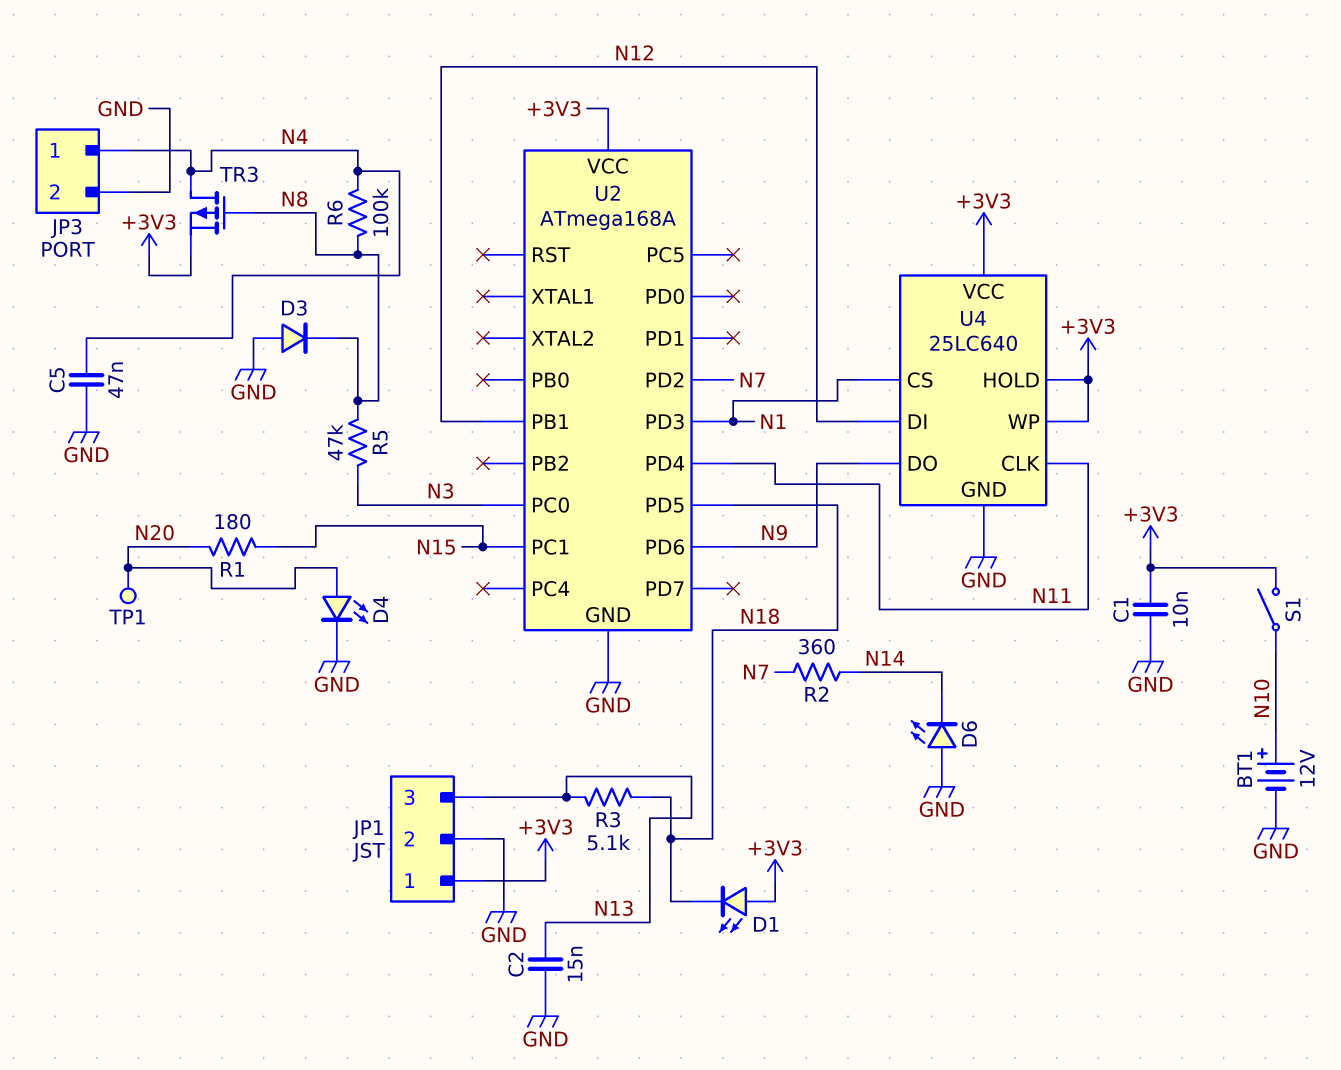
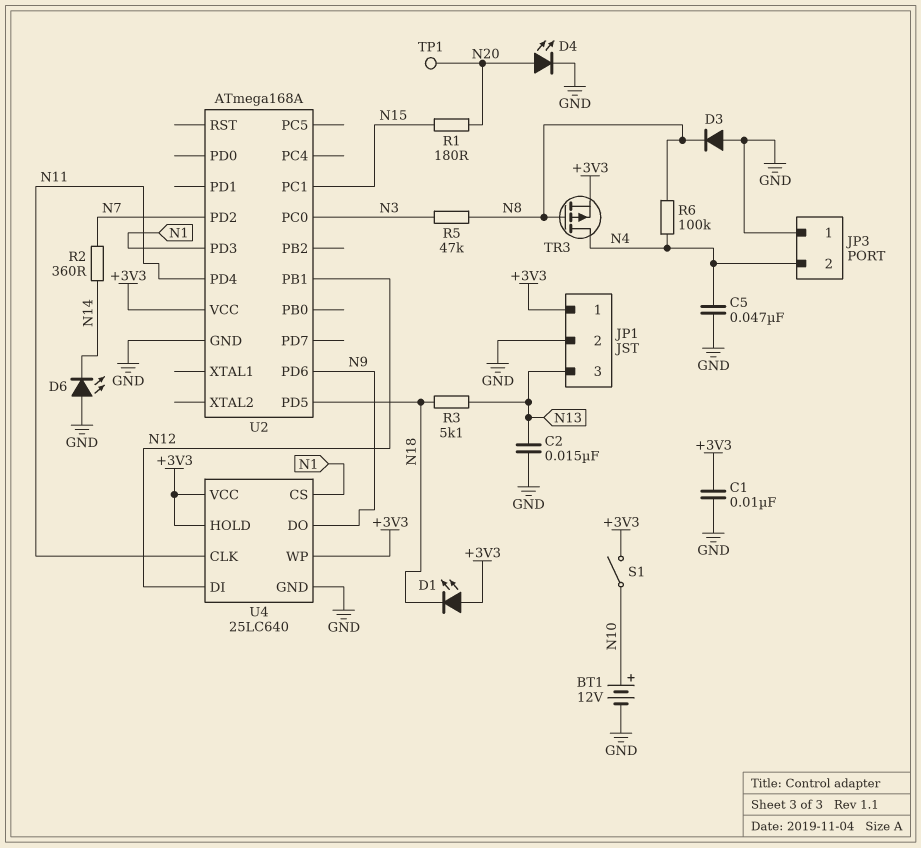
JP3 pin 1: N4 -> GND
JP3 pin 2: GND -> N4

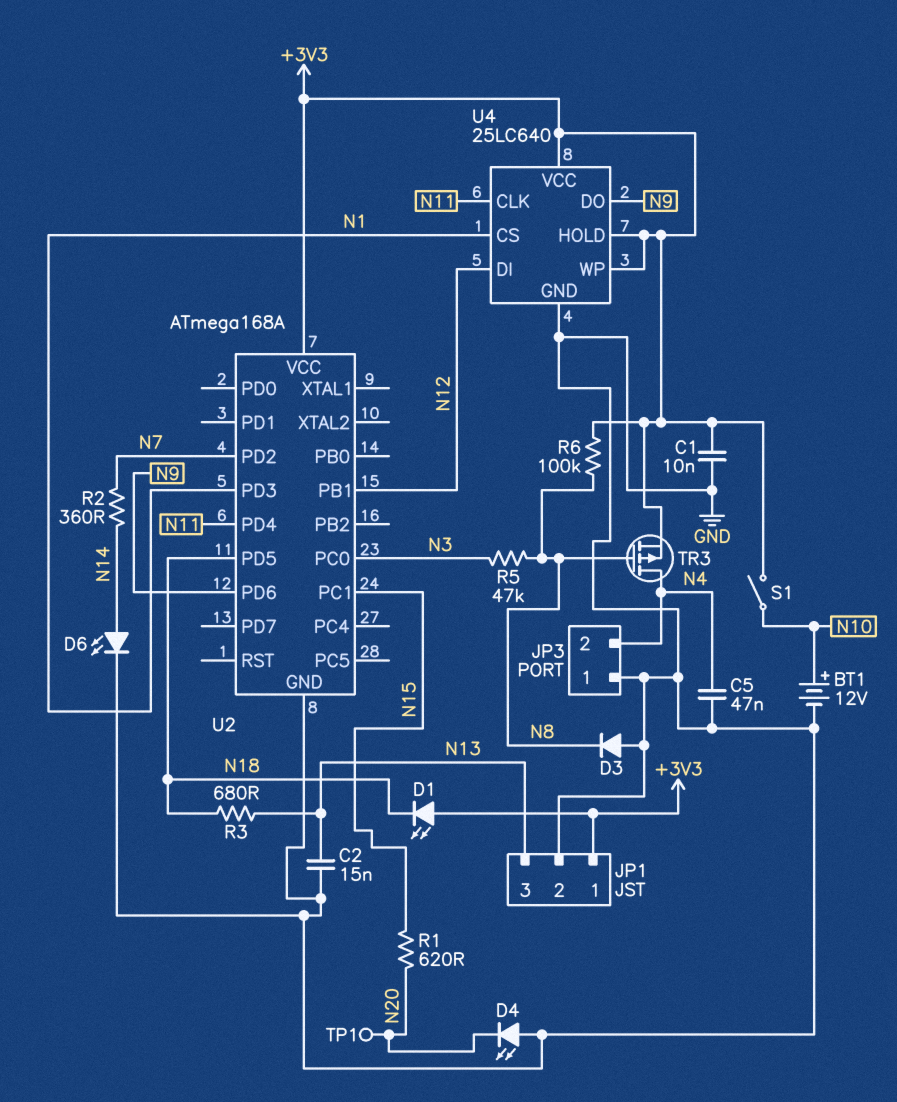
D4: LED (A N20, K GND) -> LED (A GND, K N20)
D6: LED (A GND, K N14) -> LED (A N14, K GND)
R1: 180 (N15, N20) -> 620 (N15, N20)
R3: 5.1k (N13, N18) -> 680 (N13, N18)
R6: 100k (N4, N8) -> 100k (+3V3, N8)

